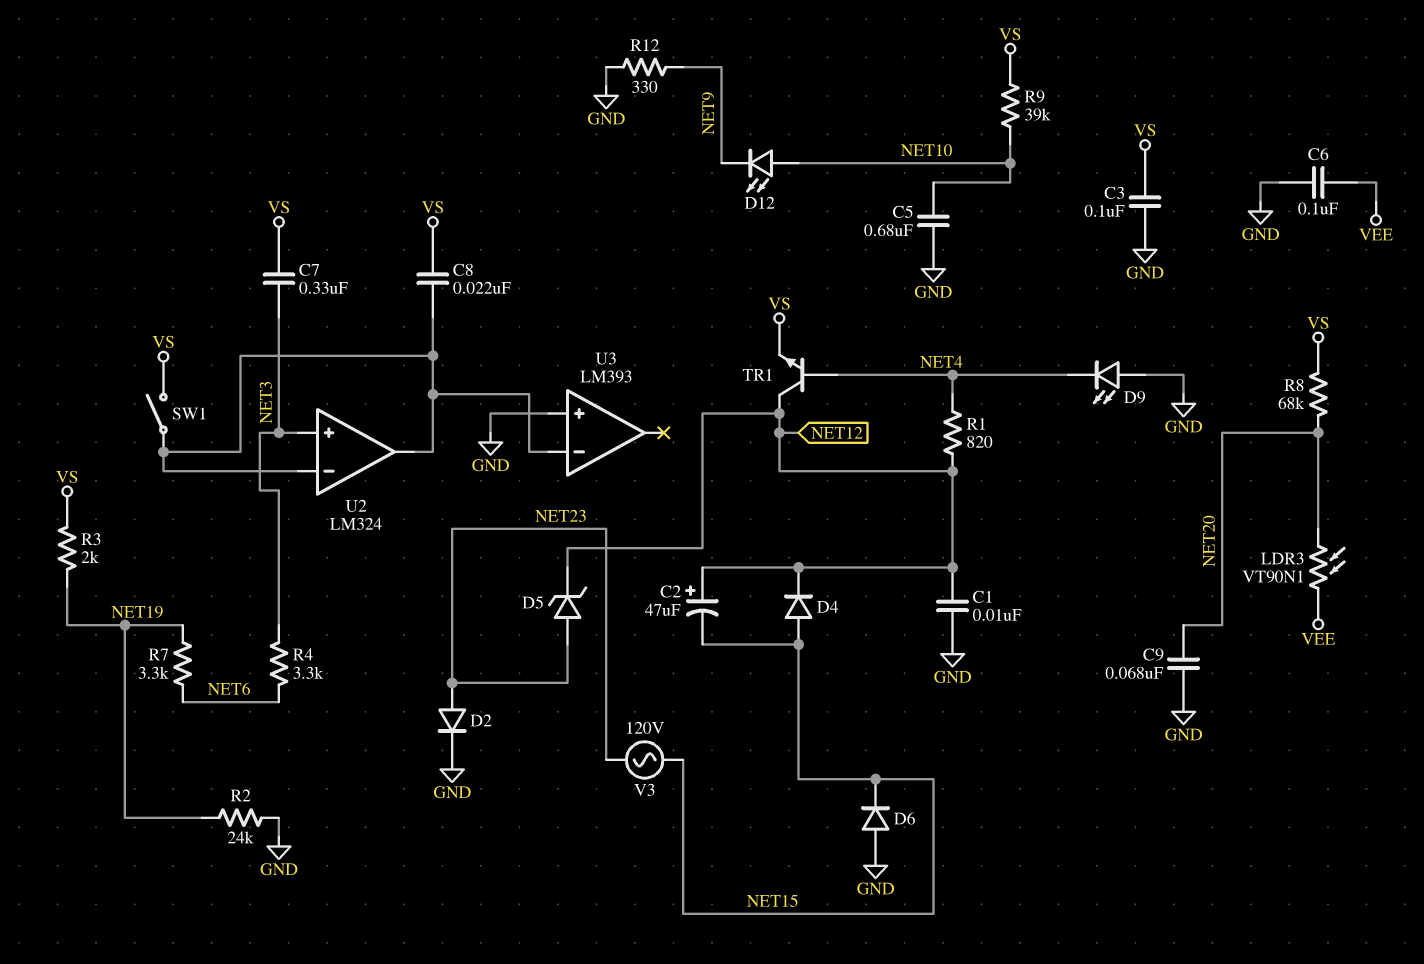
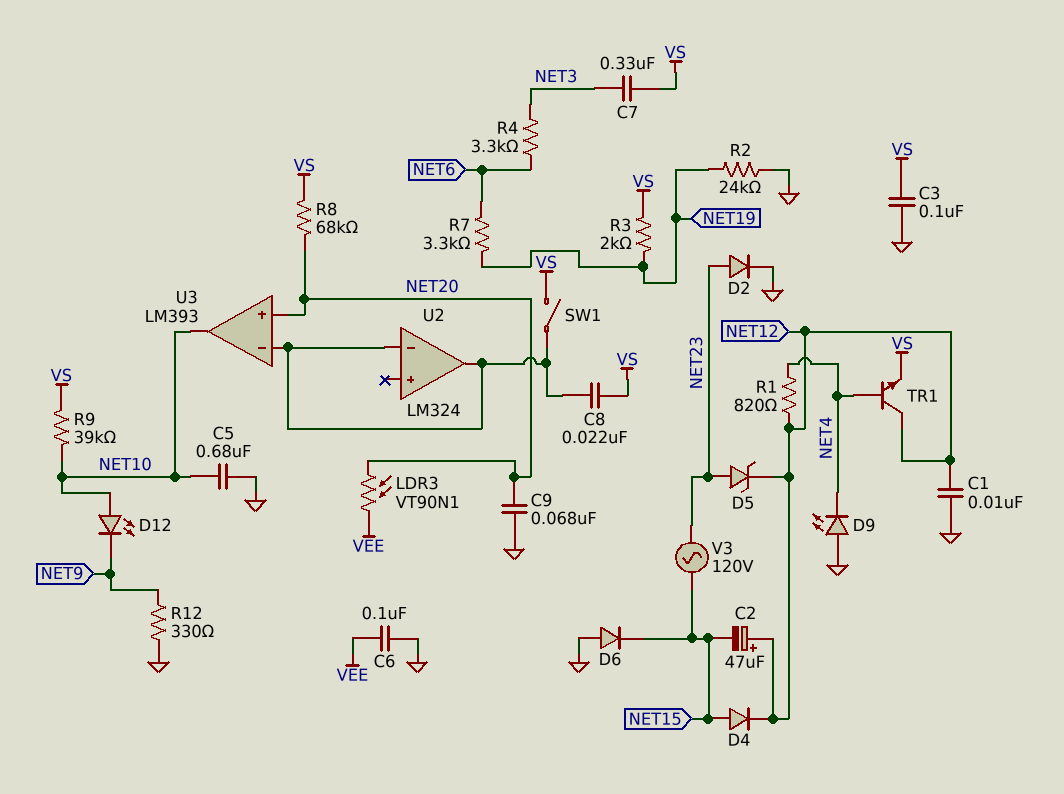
U2 pin in+: NET3 -> none
U3 pin in+: GND -> NET20
U3 pin out: none -> NET10

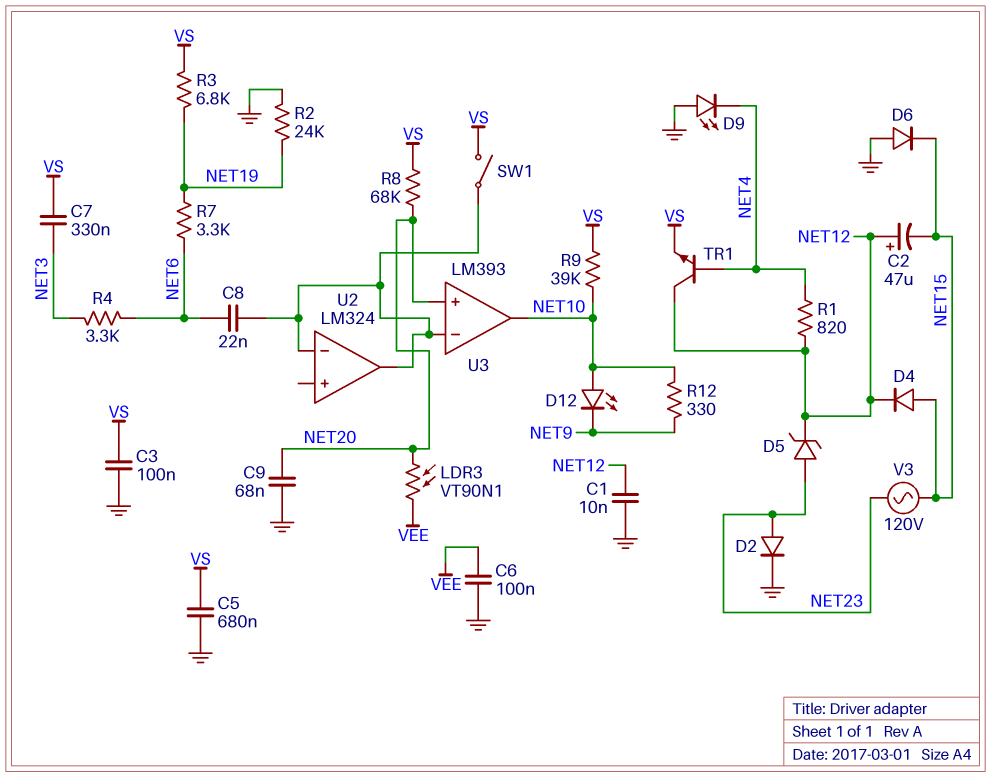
C5: 680nF (GND, NET10) -> 680nF (GND, VS)
C8: 22nF (U2/in-, VS) -> 22nF (NET6, U2/in-)
R3: 2k (NET19, VS) -> 6.8k (NET19, VS)
R12: 330 (GND, NET9) -> 330 (NET9, NET10)

